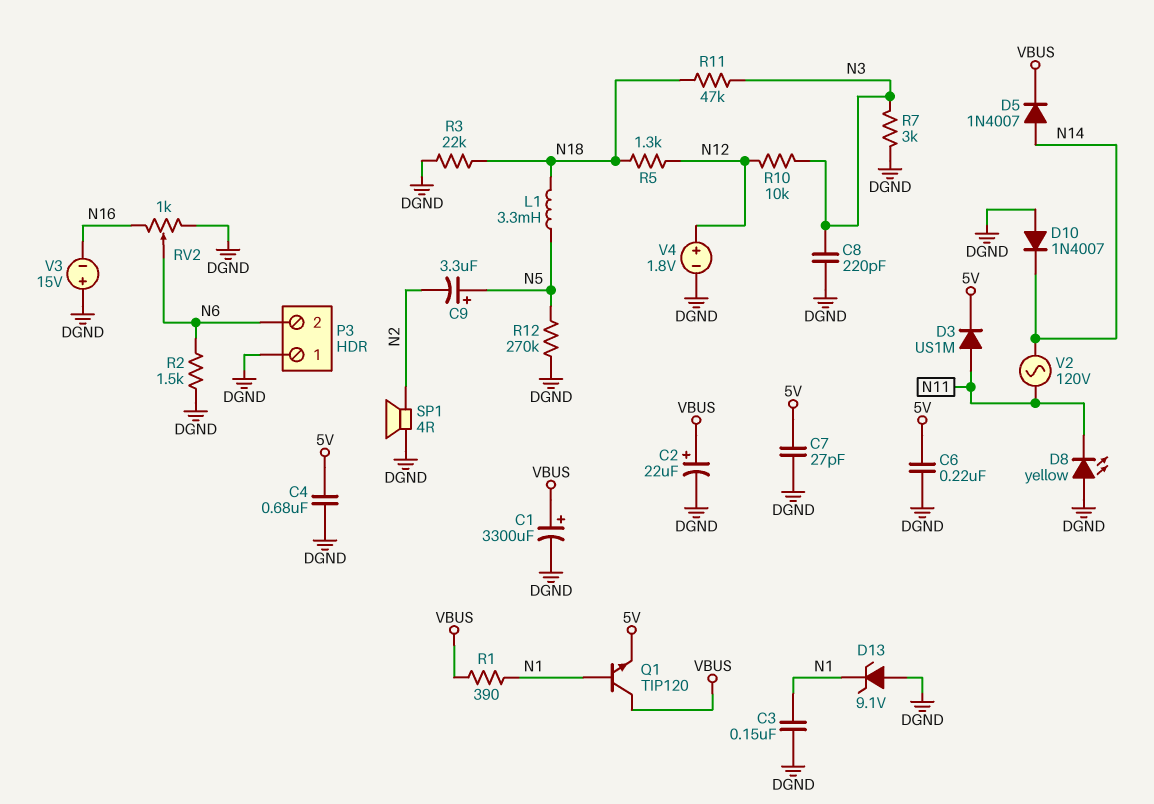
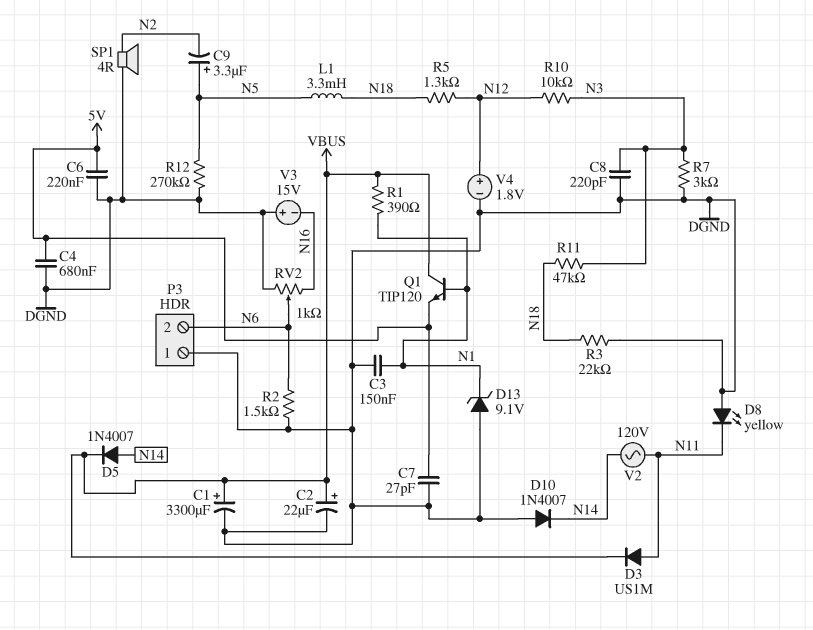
D3: diode US1M (A N11, K 5V) -> diode US1M (A N11, K VBUS)

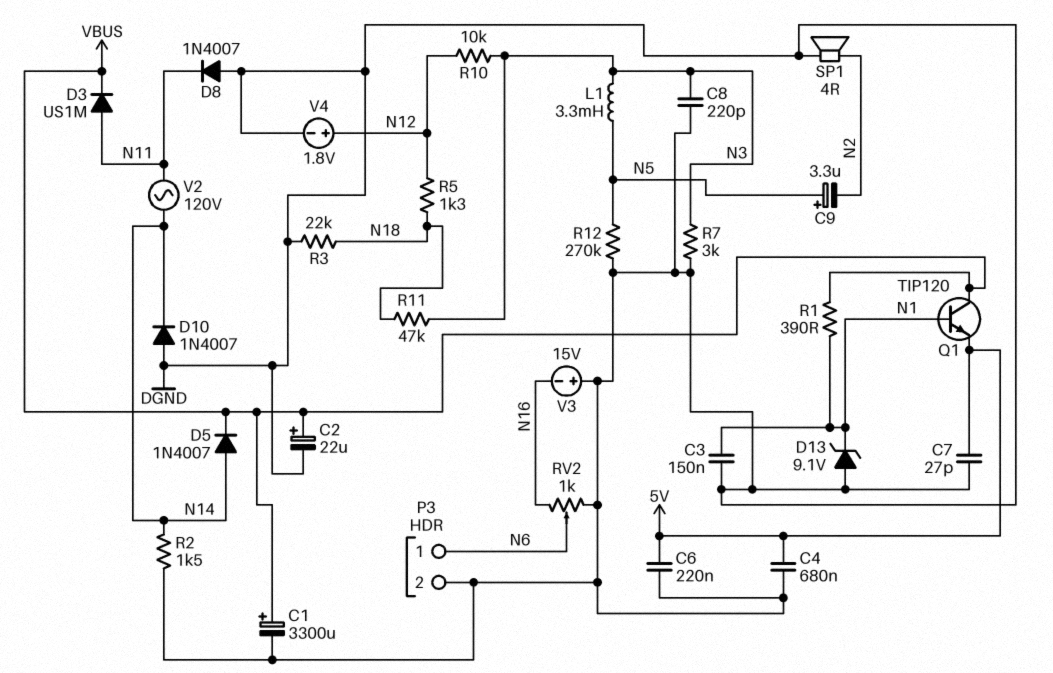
D8: LED yellow (A DGND, K N11) -> diode 1N4007 (A DGND, K N11)
L1: 3.3mH (N5, N18) -> 3.3mH (N3, N5)
P3 pin 1: DGND -> N6
P3 pin 2: N6 -> DGND
R2: 1.5k (DGND, N6) -> 1.5k (DGND, N14)

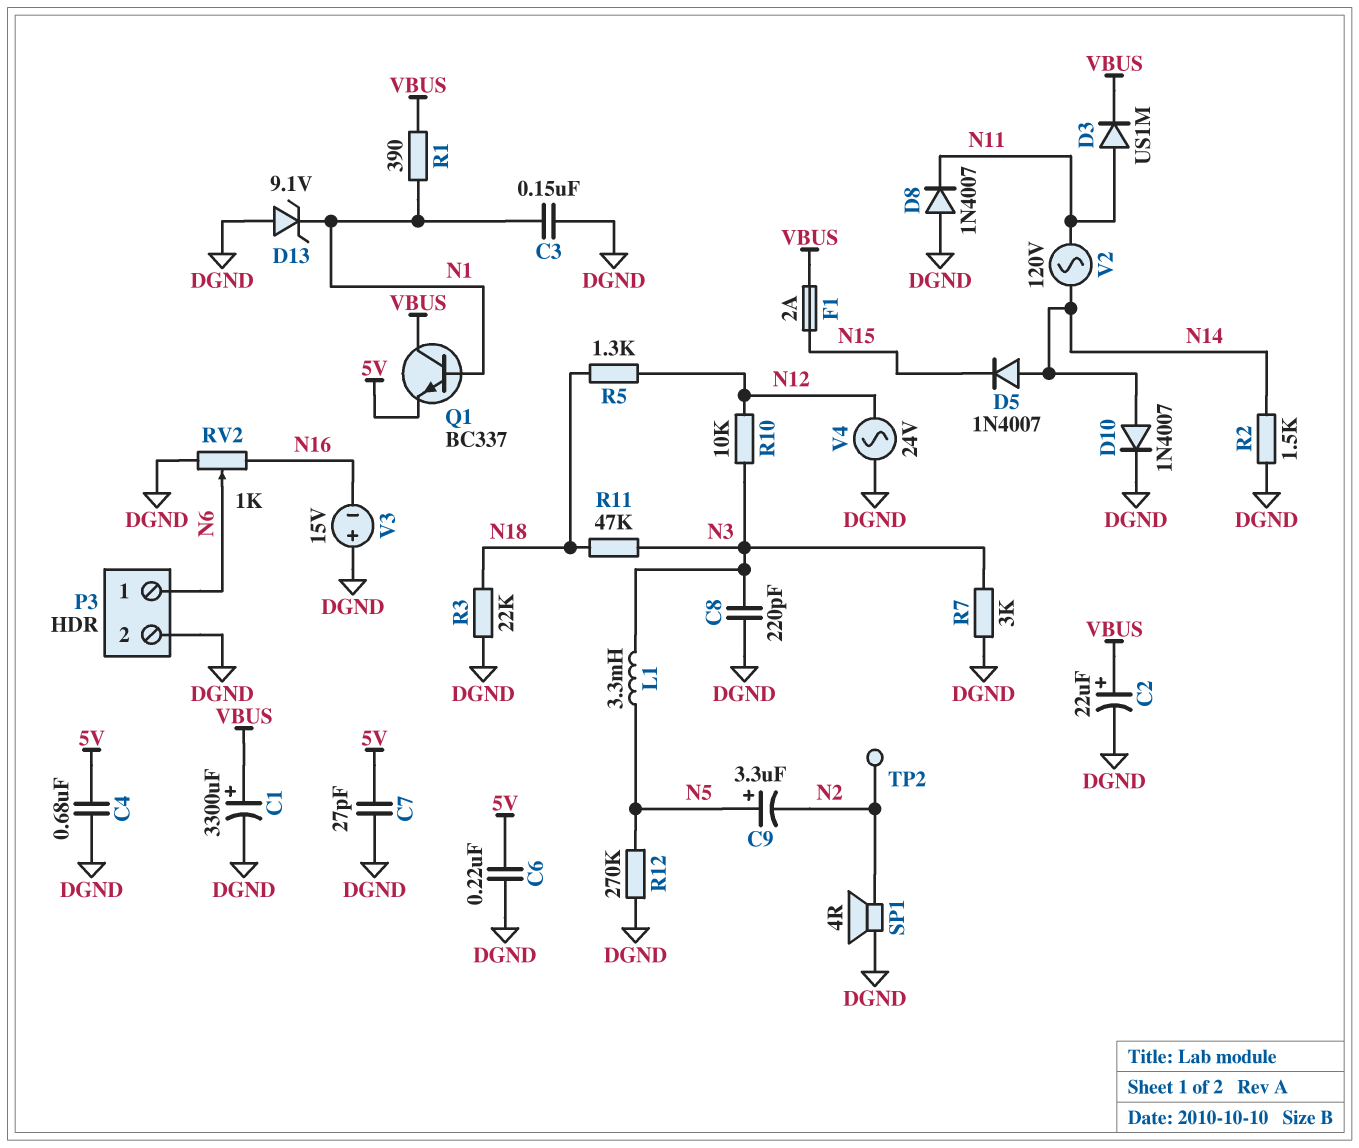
D5: diode 1N4007 (A N14, K VBUS) -> diode 1N4007 (A N14, K N15)
D10: diode 1N4007 (A DGND, K N14) -> diode 1N4007 (A N14, K DGND)
F1: none -> 2A (N15, VBUS)
Q1: NPN TIP120 (B N1, C VBUS, E 5V) -> NPN BC337 (B N1, C VBUS, E 5V)
TP2: none -> test point (N2)
V4: 1.8V (plus N12, minus DGND) -> AC 24V (DGND, N12)

